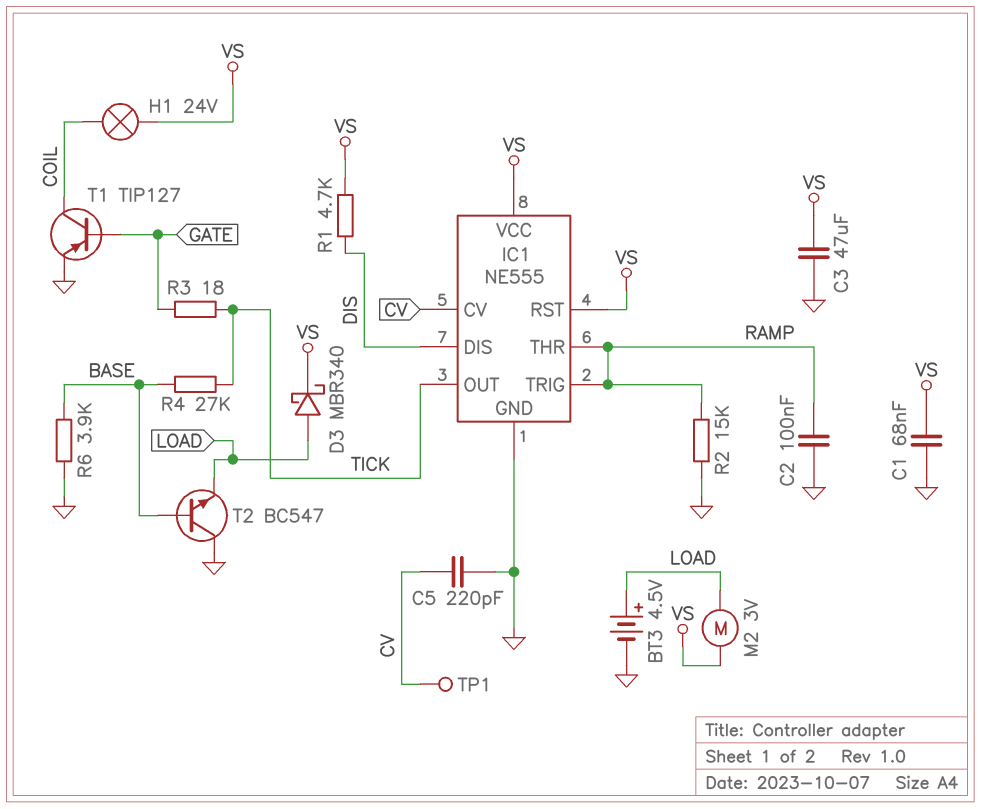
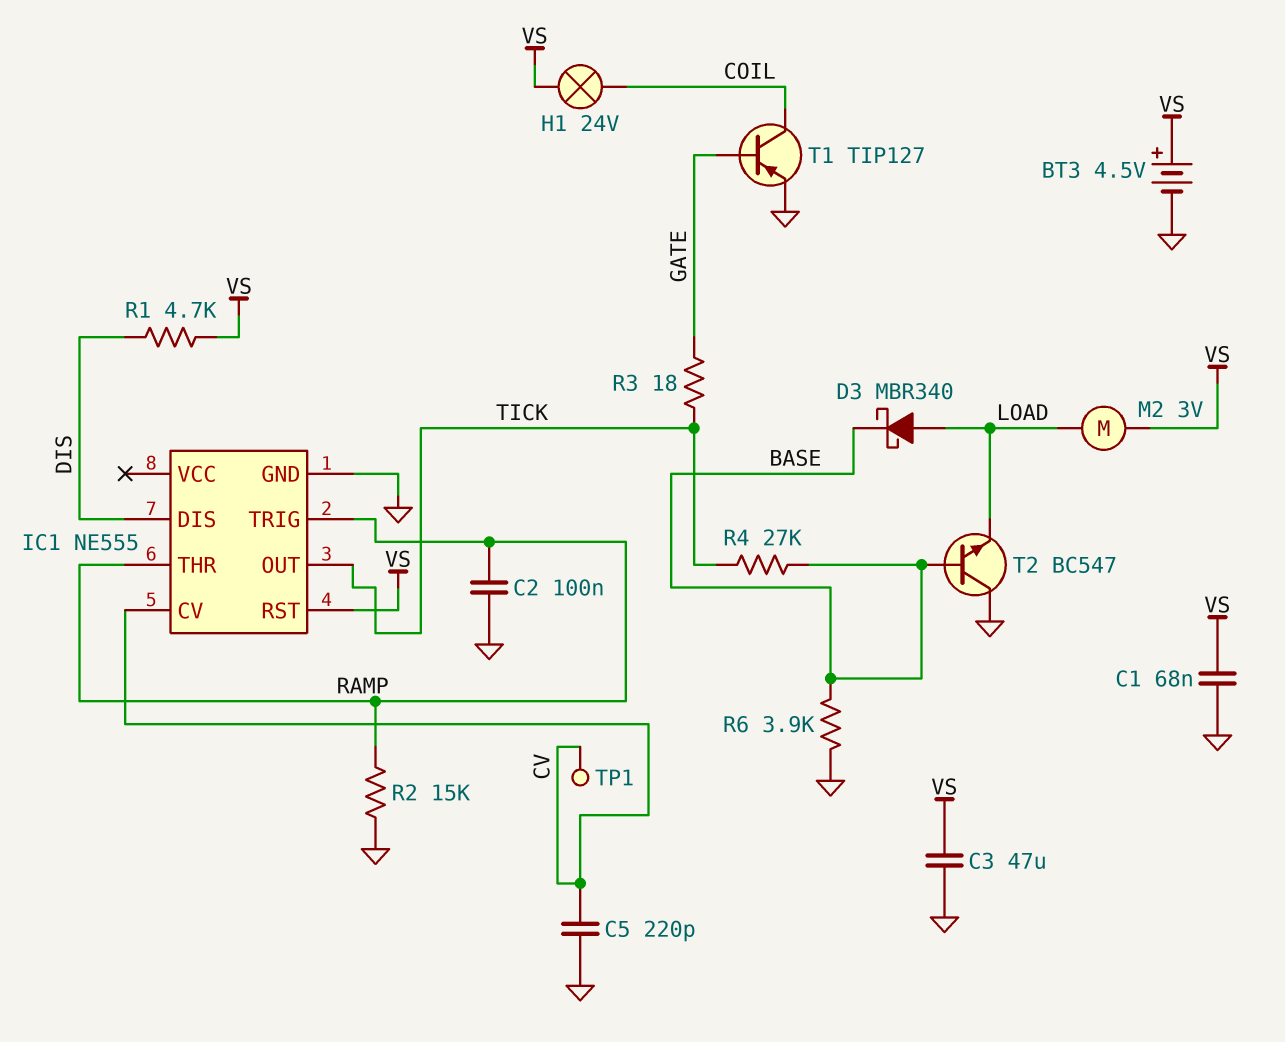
BT3: 4.5V (plus LOAD, minus GND) -> 4.5V (plus VS, minus GND)
D3: schottky MBR340 (A LOAD, K VS) -> schottky MBR340 (A LOAD, K BASE)
IC1 pin VCC: VS -> none

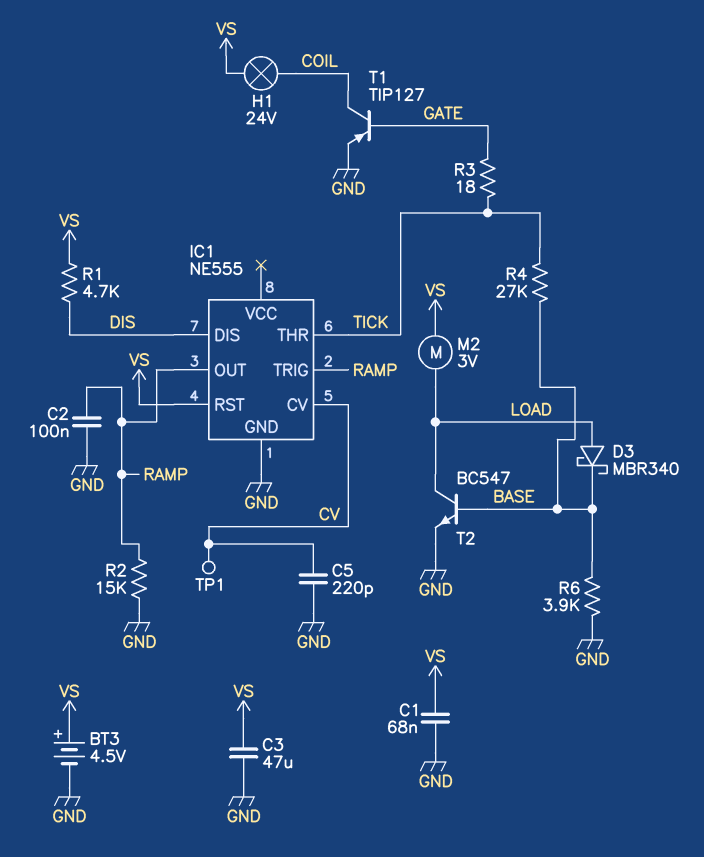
IC1 pin OUT: TICK -> RAMP
IC1 pin THR: RAMP -> TICK
T2: NPN BC547 (B BASE, C GND, E LOAD) -> NPN BC547 (B BASE, C LOAD, E GND)

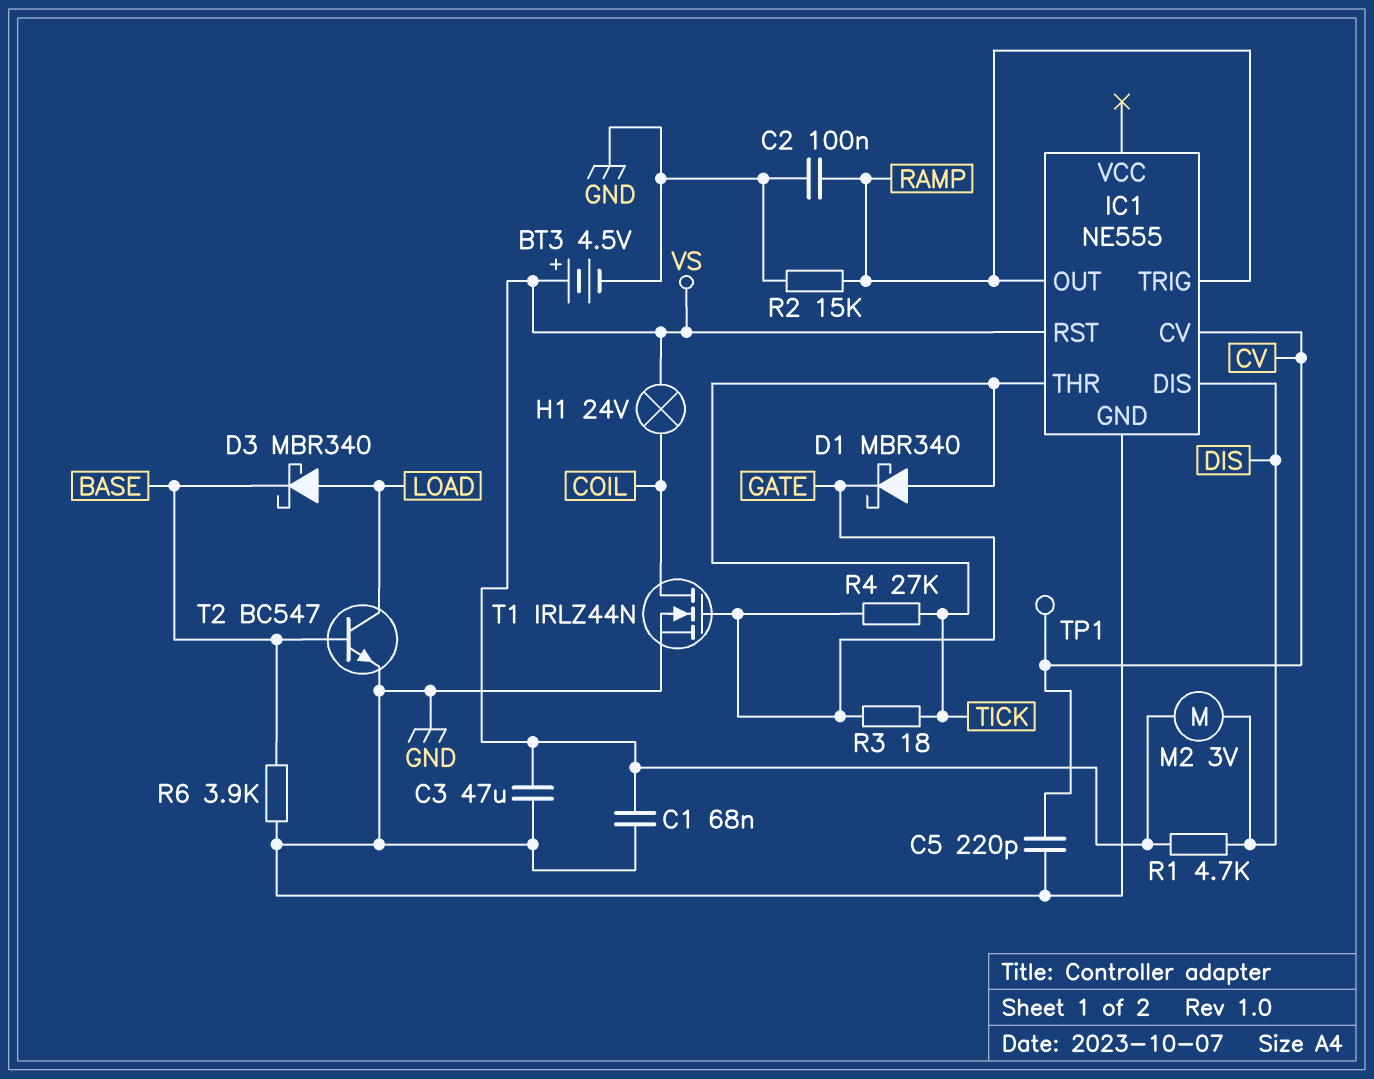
D1: none -> schottky MBR340 (A TICK, K GATE)
M2: motor 3V (LOAD, VS) -> motor 3V (DIS, VS)
R4: 27k (BASE, TICK) -> 27k (GATE, TICK)
T1: PNP TIP127 (B GATE, C COIL, E GND) -> NMOS IRLZ44N (G GATE, D COIL, S GND)

